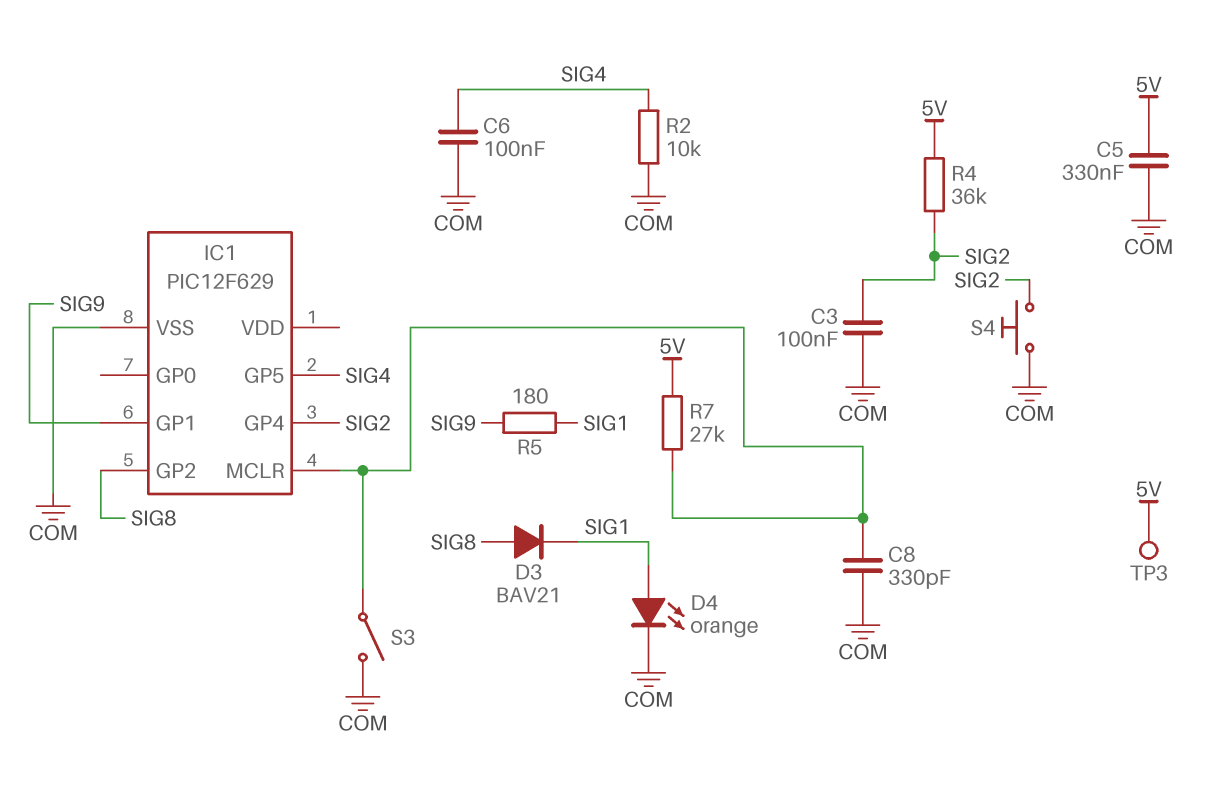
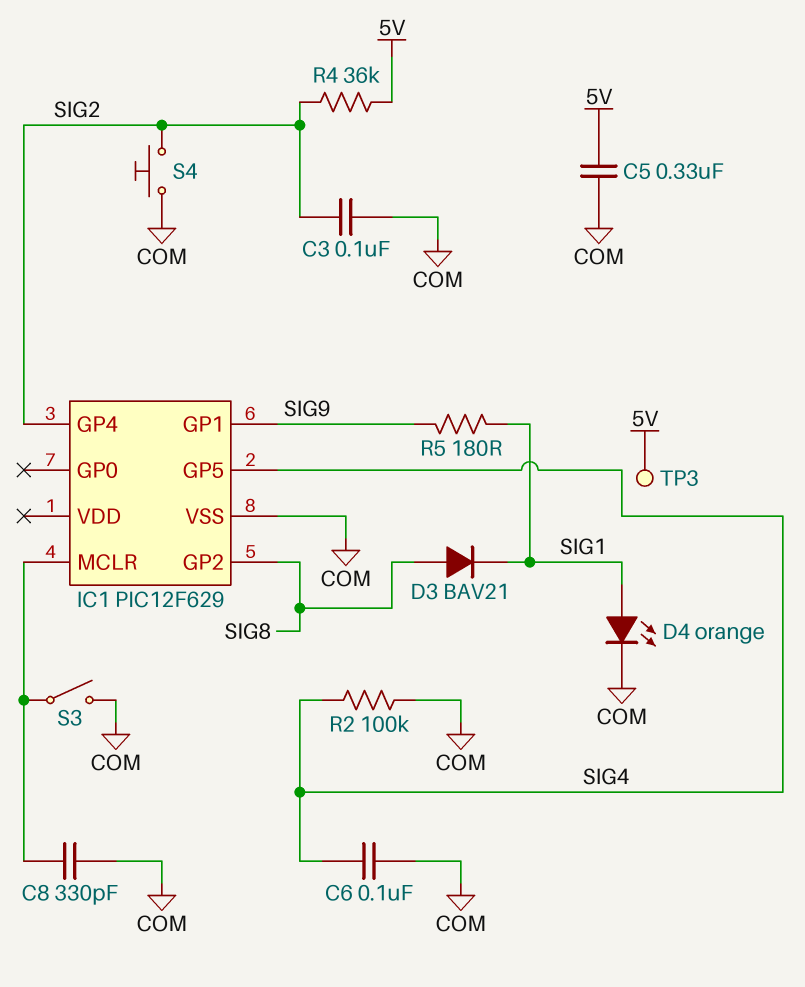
R2: 10k (COM, SIG4) -> 100k (COM, SIG4)
R7: 27k (5V, IC1/MCLR) -> none

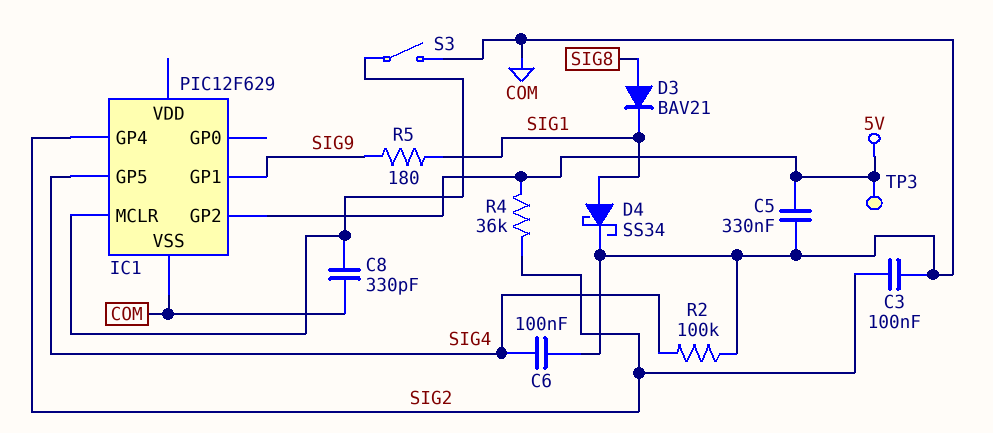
D4: LED orange (A SIG1, K COM) -> schottky SS34 (A SIG1, K COM)
IC1 pin GP2: SIG8 -> 5V
S4: button (COM, SIG2) -> none

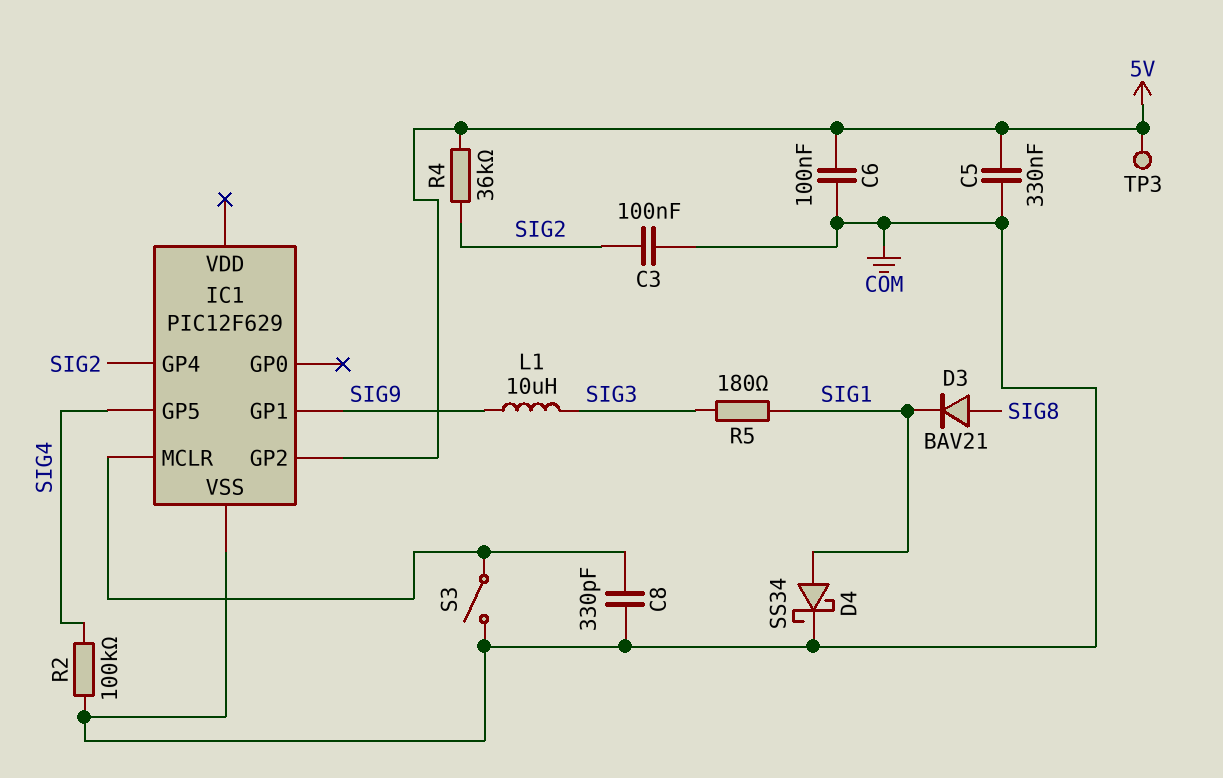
C6: 100nF (COM, SIG4) -> 100nF (5V, COM)
L1: none -> 10uH (SIG3, SIG9)
R5: 180 (SIG1, SIG9) -> 180 (SIG1, SIG3)

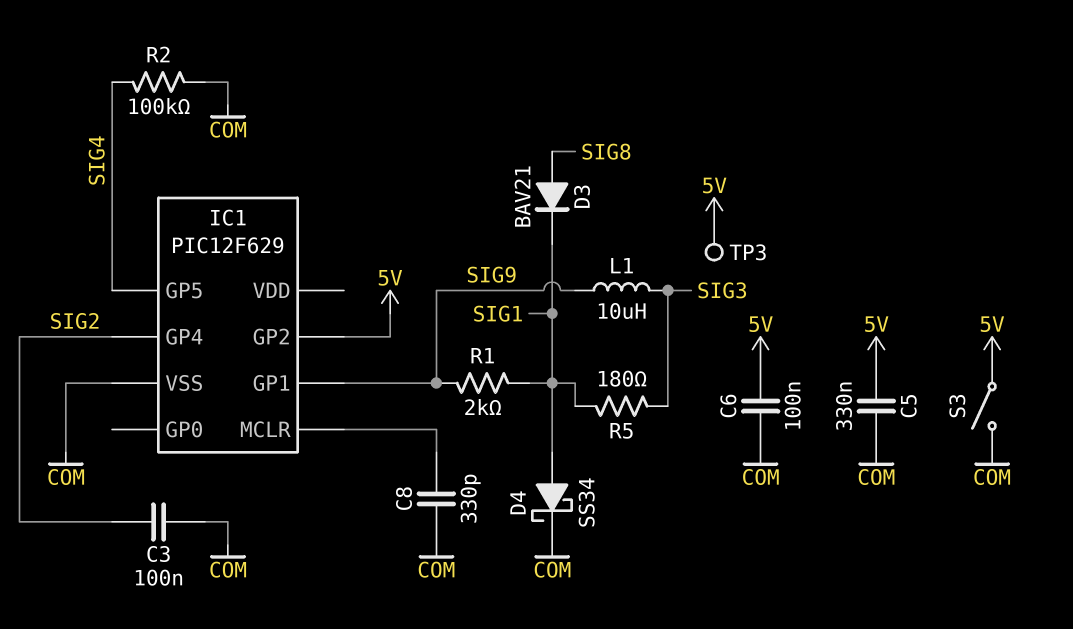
R1: none -> 2k (SIG1, SIG9)
R4: 36k (5V, SIG2) -> none
S3: switch (COM, IC1/MCLR) -> switch (5V, COM)

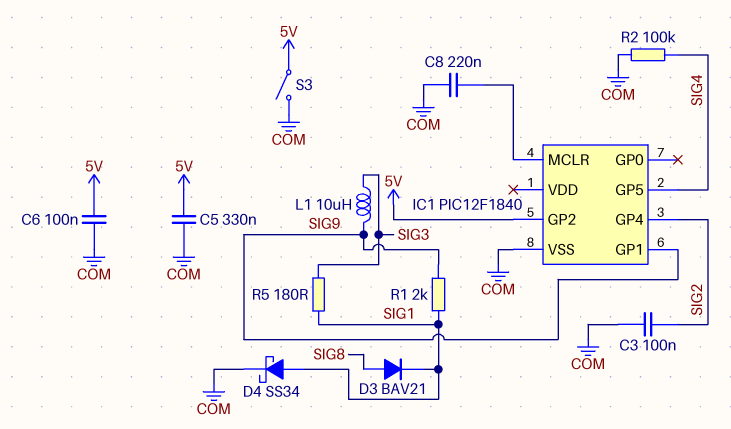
C8: 330pF (COM, IC1/MCLR) -> 220nF (COM, IC1/MCLR)
IC1: PIC12F629 -> PIC12F1840
TP3: test point (5V) -> none

